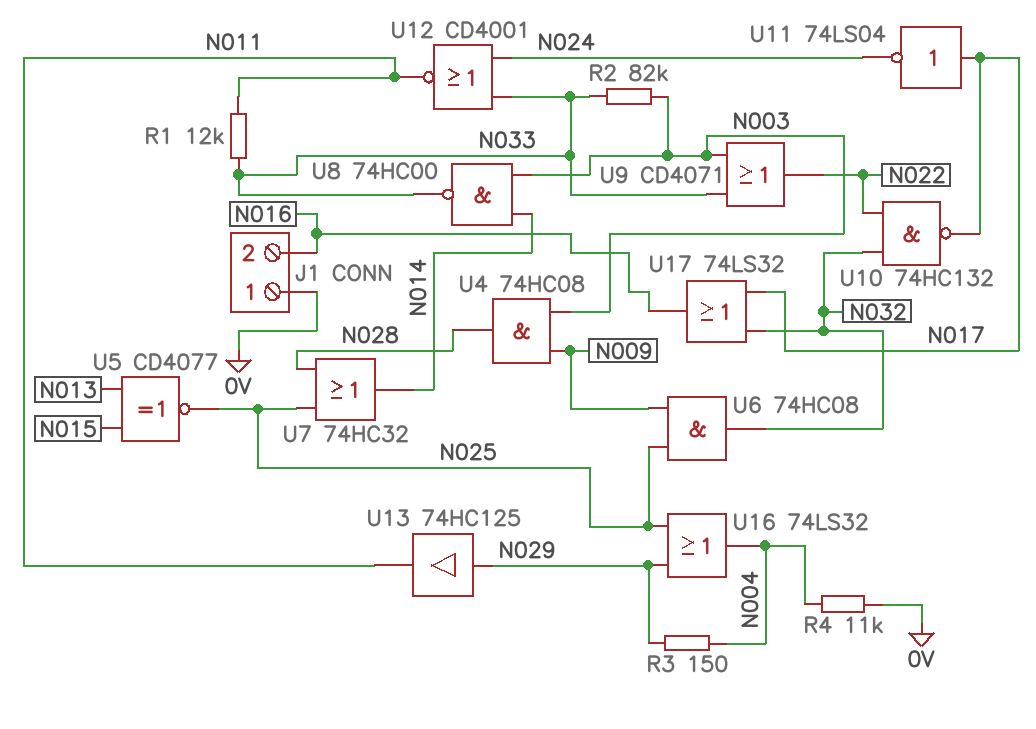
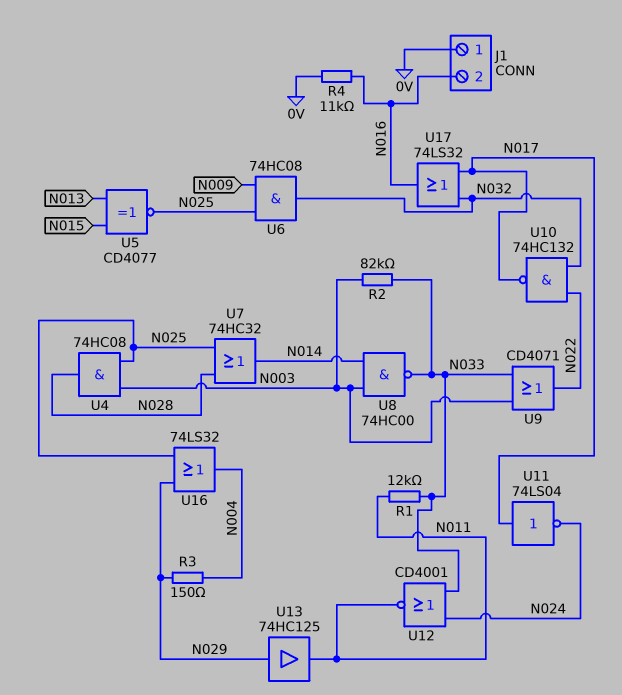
R4: 11k (0V, N004) -> 11k (0V, N016)
U4: AND 74HC08 (in N003, in N009, out N028) -> AND 74HC08 (in N003, in N025, out N028)

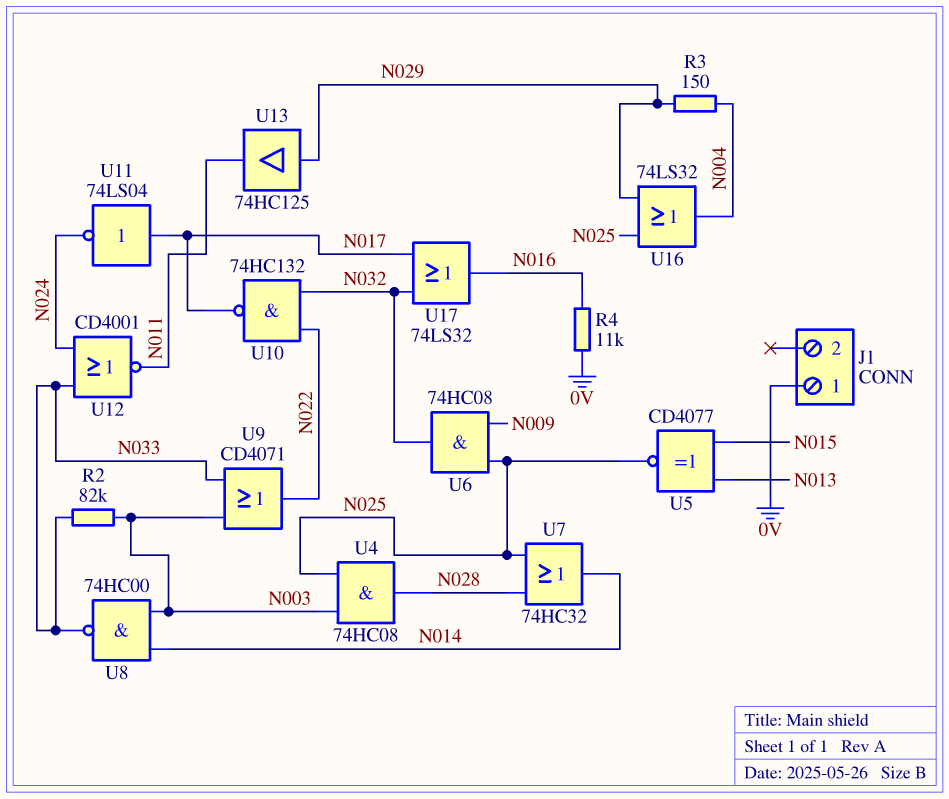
J1 pin 2: N016 -> none
R1: 12k (N011, N033) -> none

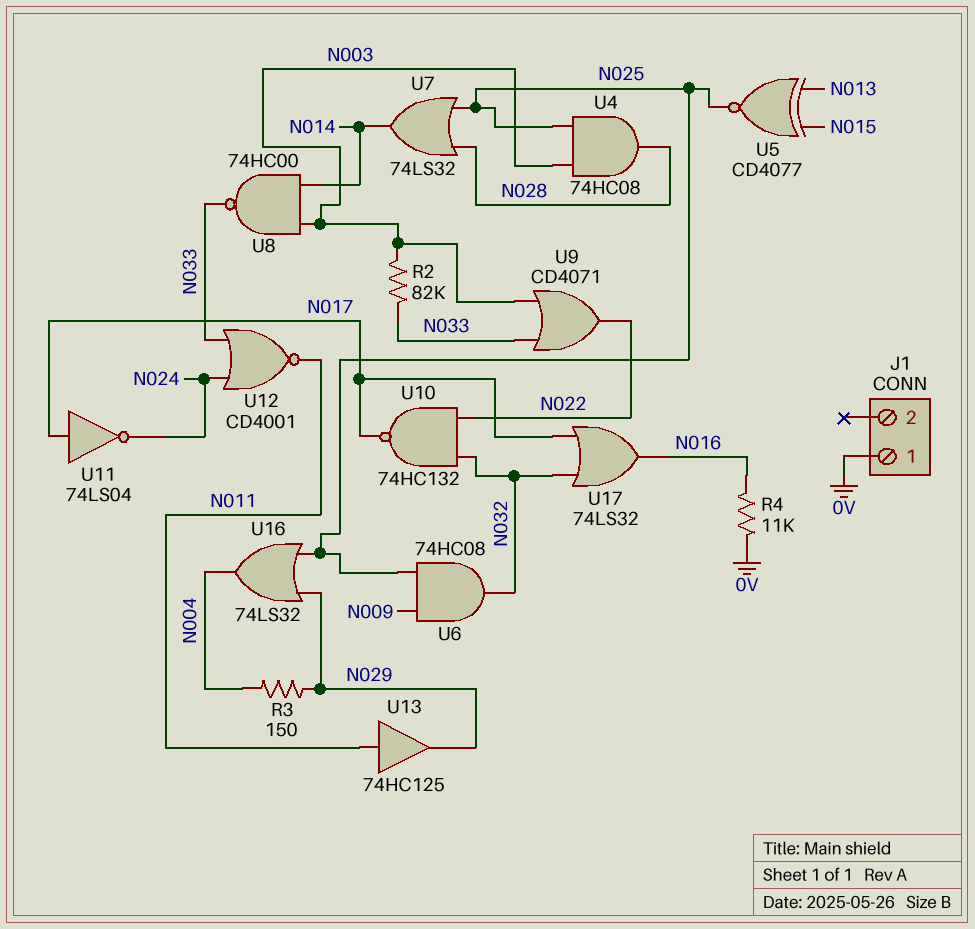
U7: OR 74HC32 (in N025, in N028, out N014) -> OR 74LS32 (in N025, in N028, out N014)
U13: buffer 74HC125 (in N029, out N011) -> buffer 74HC125 (in N011, out N029)

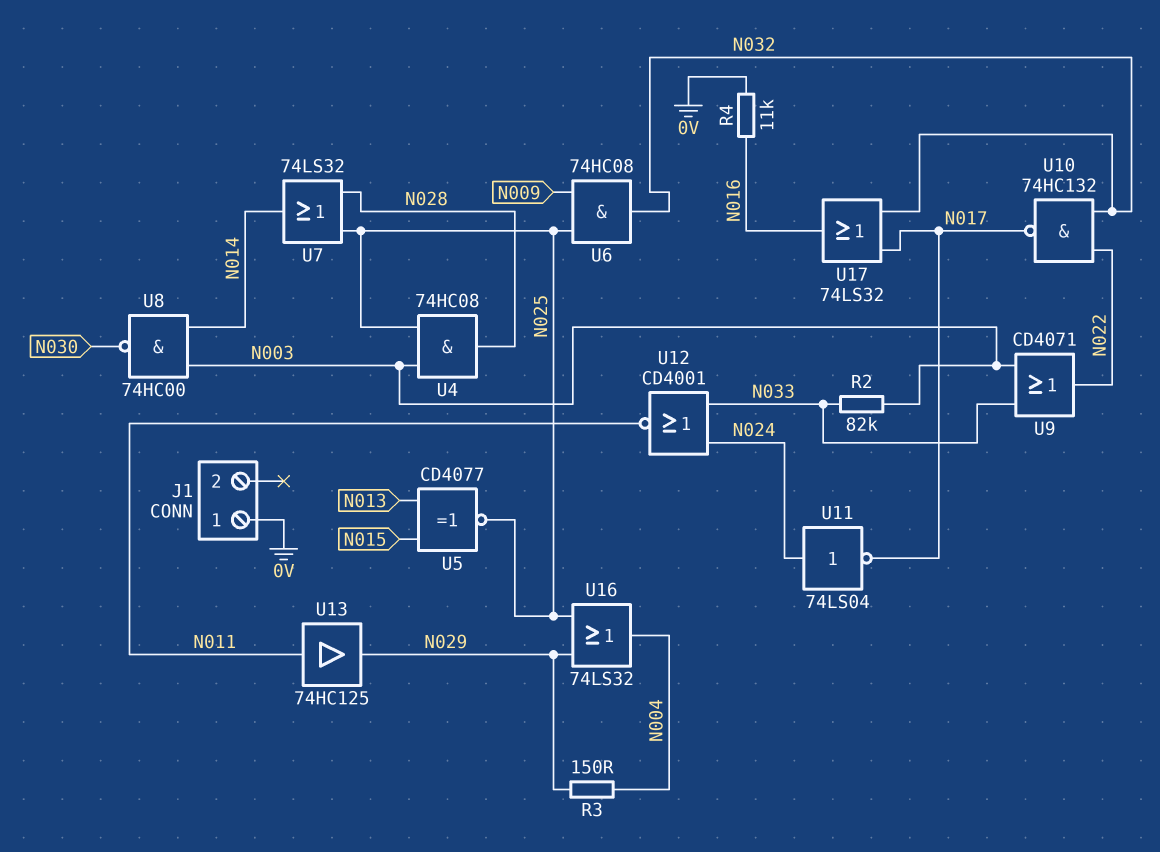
U8: NAND 74HC00 (in N003, in N014, out N033) -> NAND 74HC00 (in N003, in N014, out N030)
U11: NOT 74LS04 (in N017, out N024) -> NOT 74LS04 (in N024, out N017)

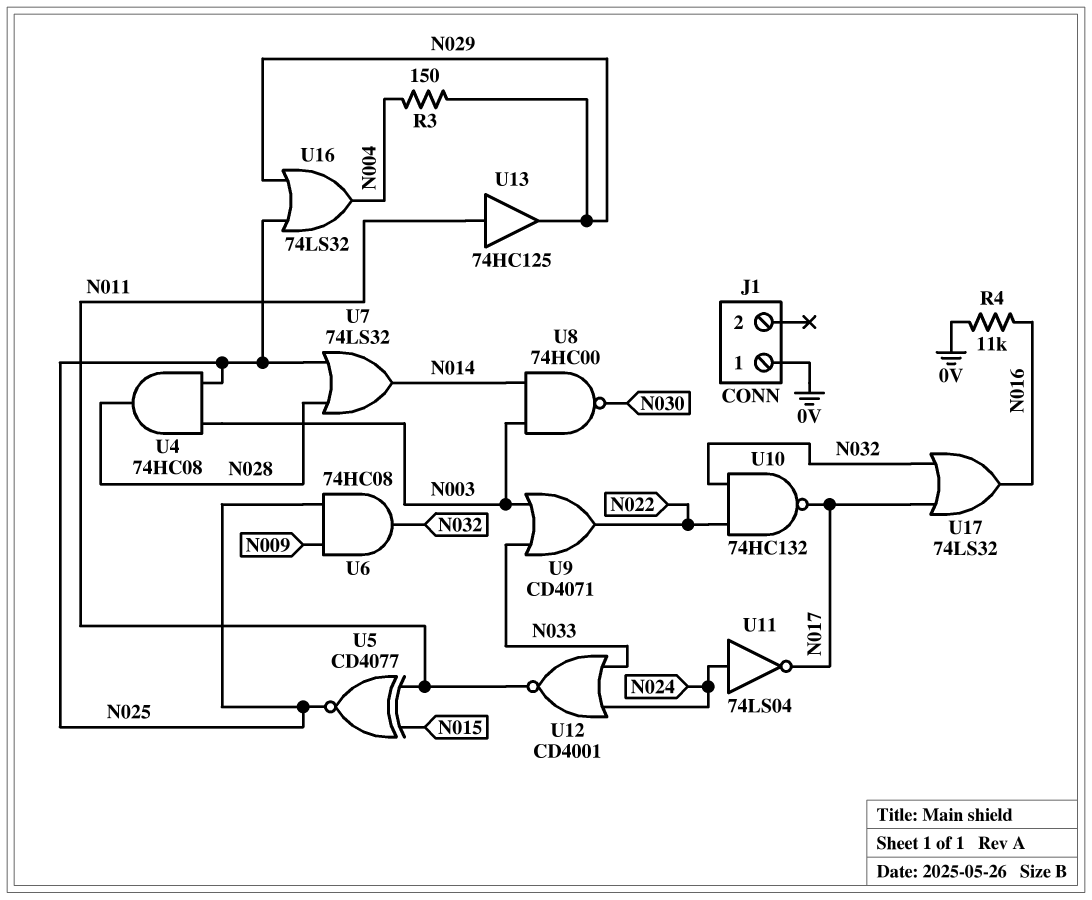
R2: 82k (N003, N033) -> none
U5: XNOR CD4077 (in N013, in N015, out N025) -> XNOR CD4077 (in N011, in N015, out N025)

